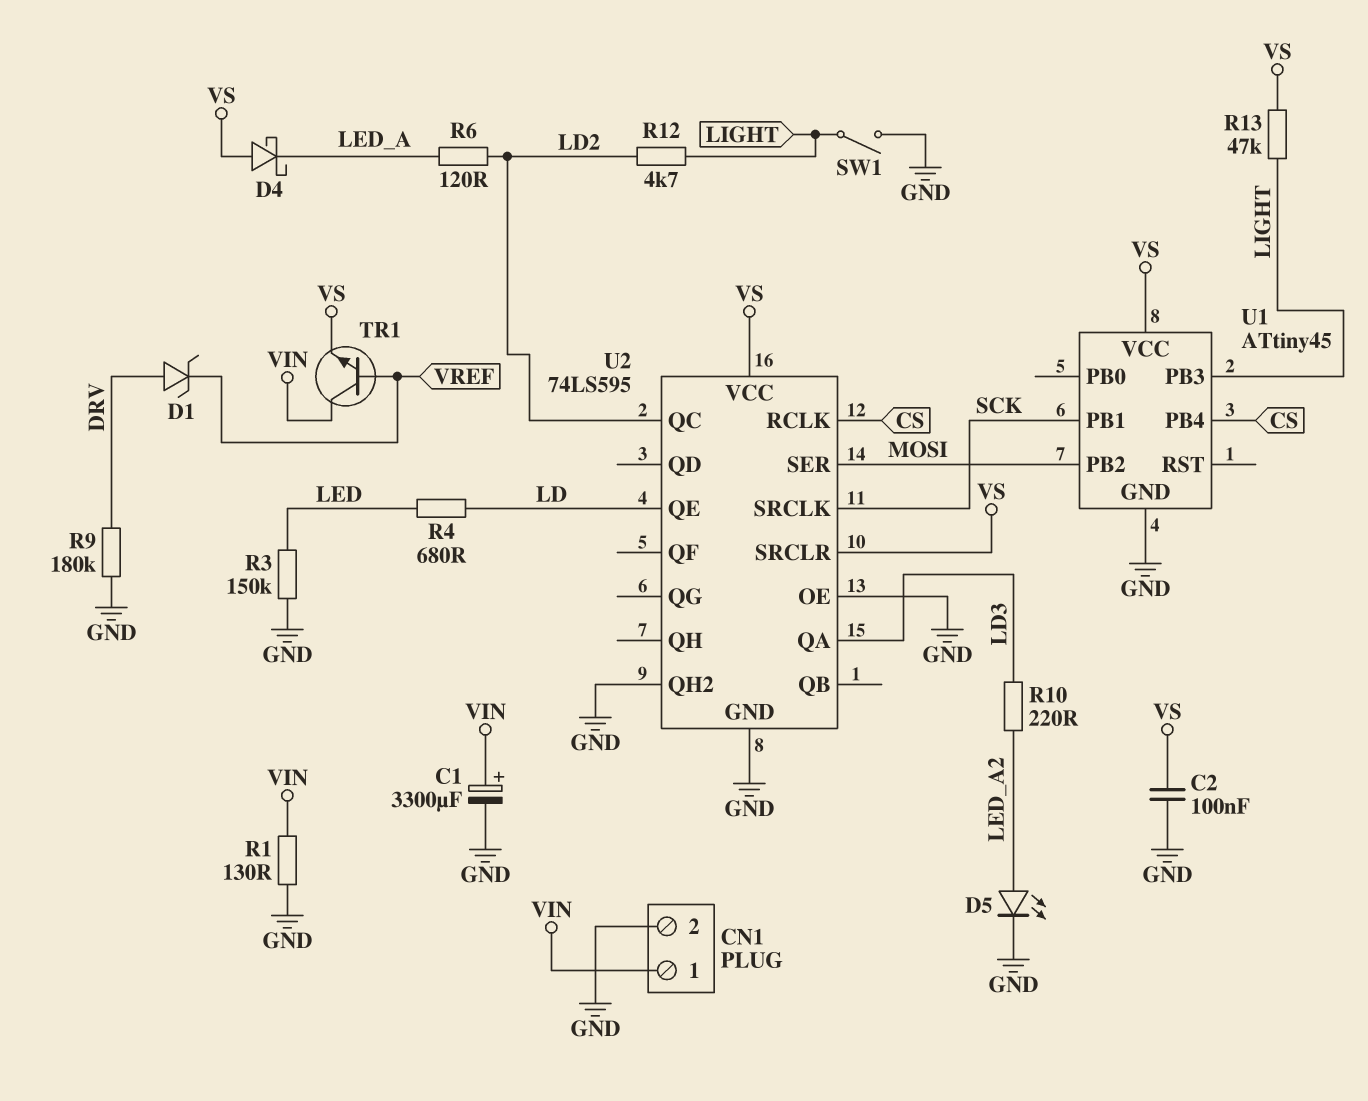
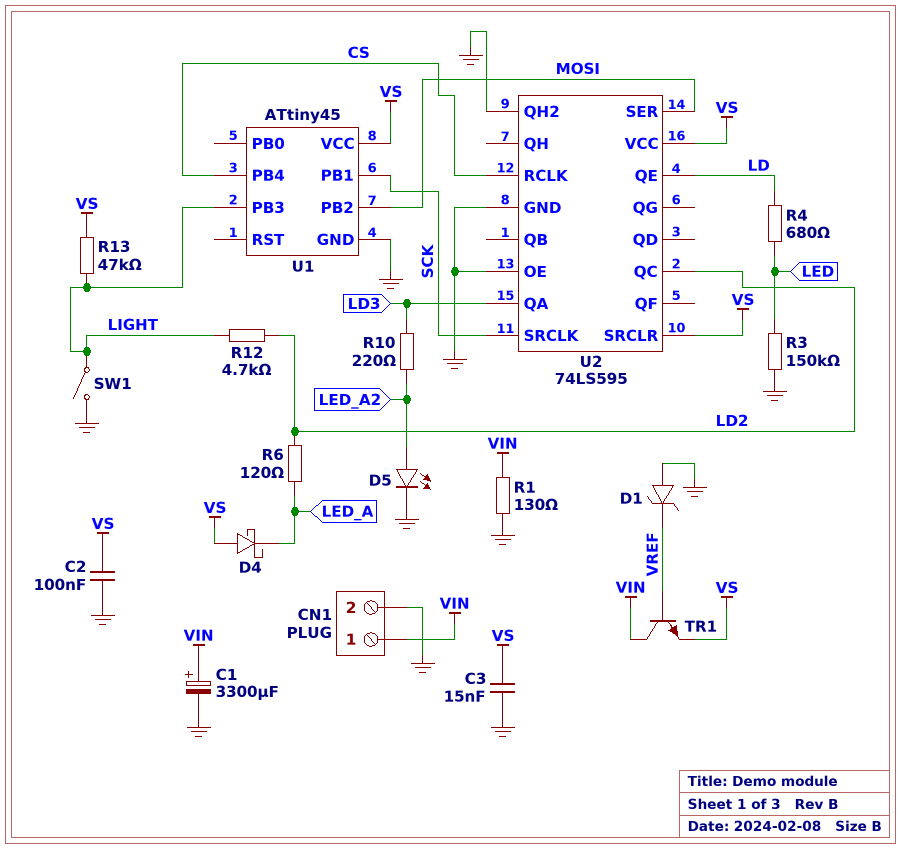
C3: none -> 15nF (GND, VS)
D1: zener (A DRV, K VREF) -> zener (A GND, K VREF)
R9: 180k (DRV, GND) -> none

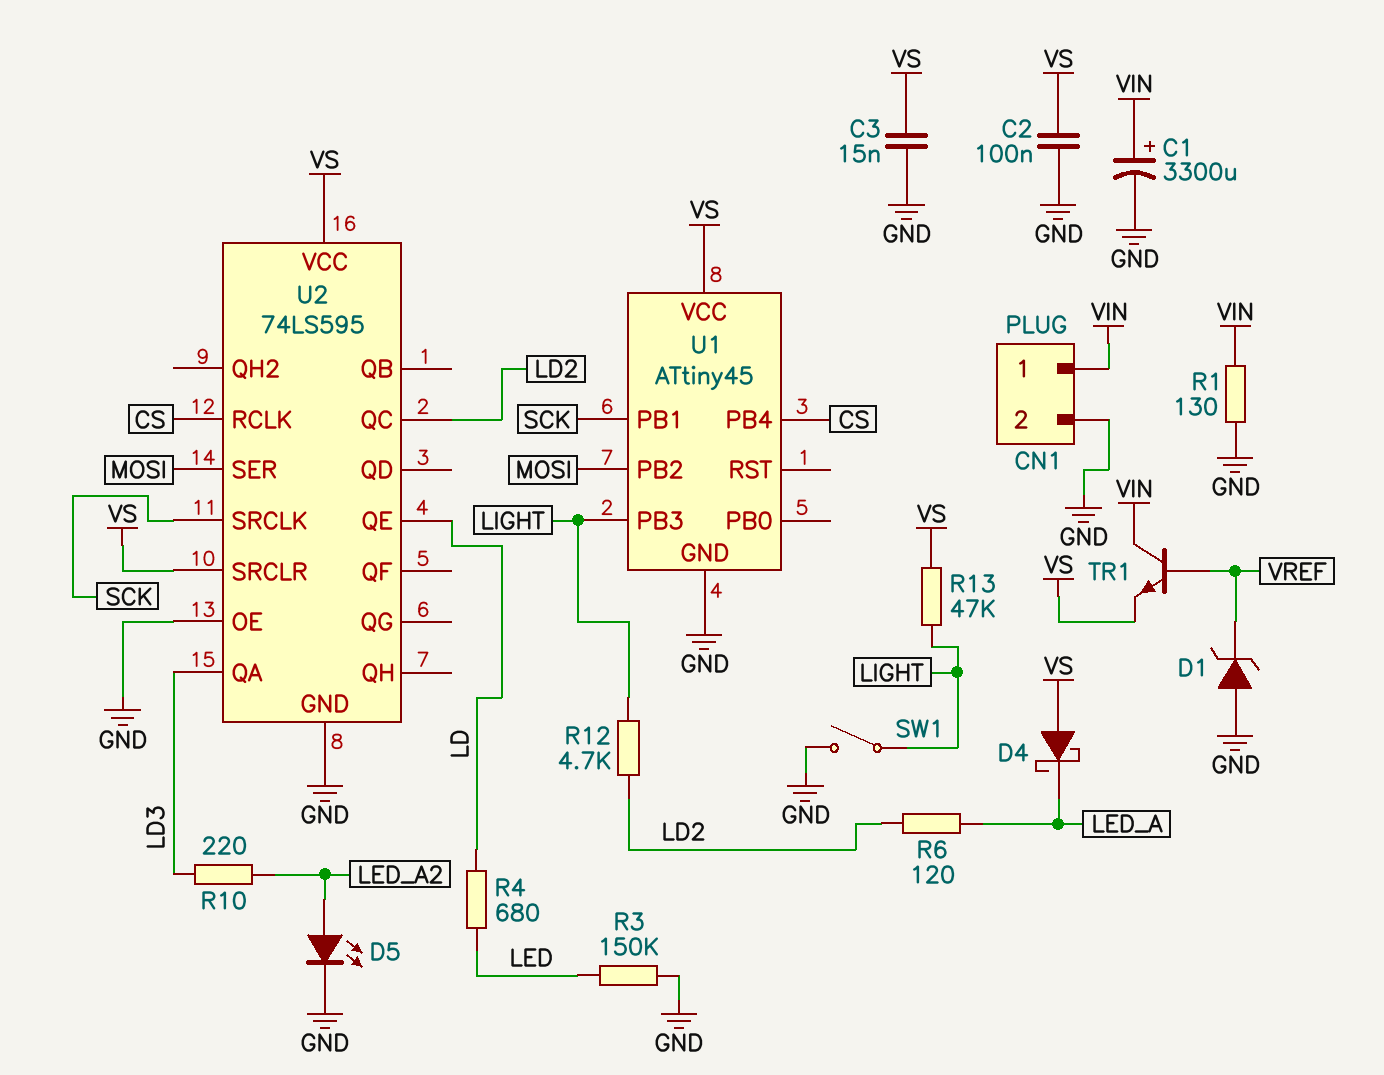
U2 pin QH2: GND -> none

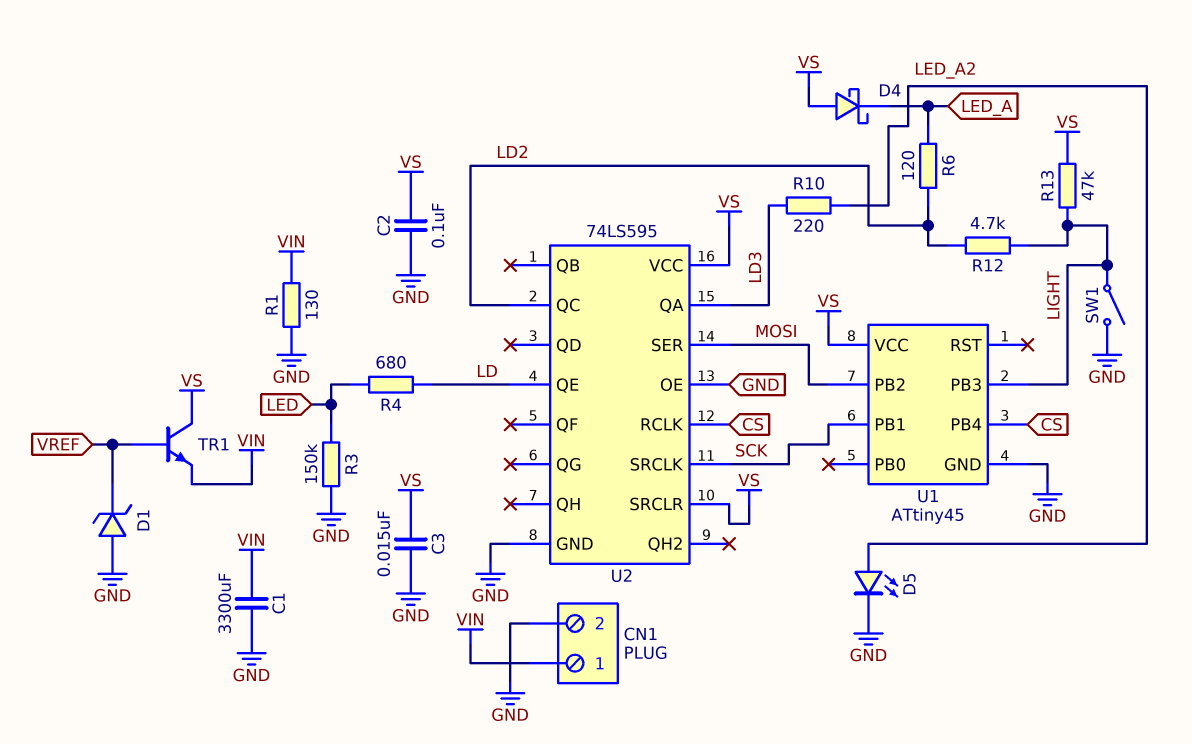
C1: 3300uF (plus VIN, minus GND) -> 3300uF (GND, VIN)
TR1: NPN (B VREF, C VIN, E VS) -> NPN (B VREF, C VS, E VIN)

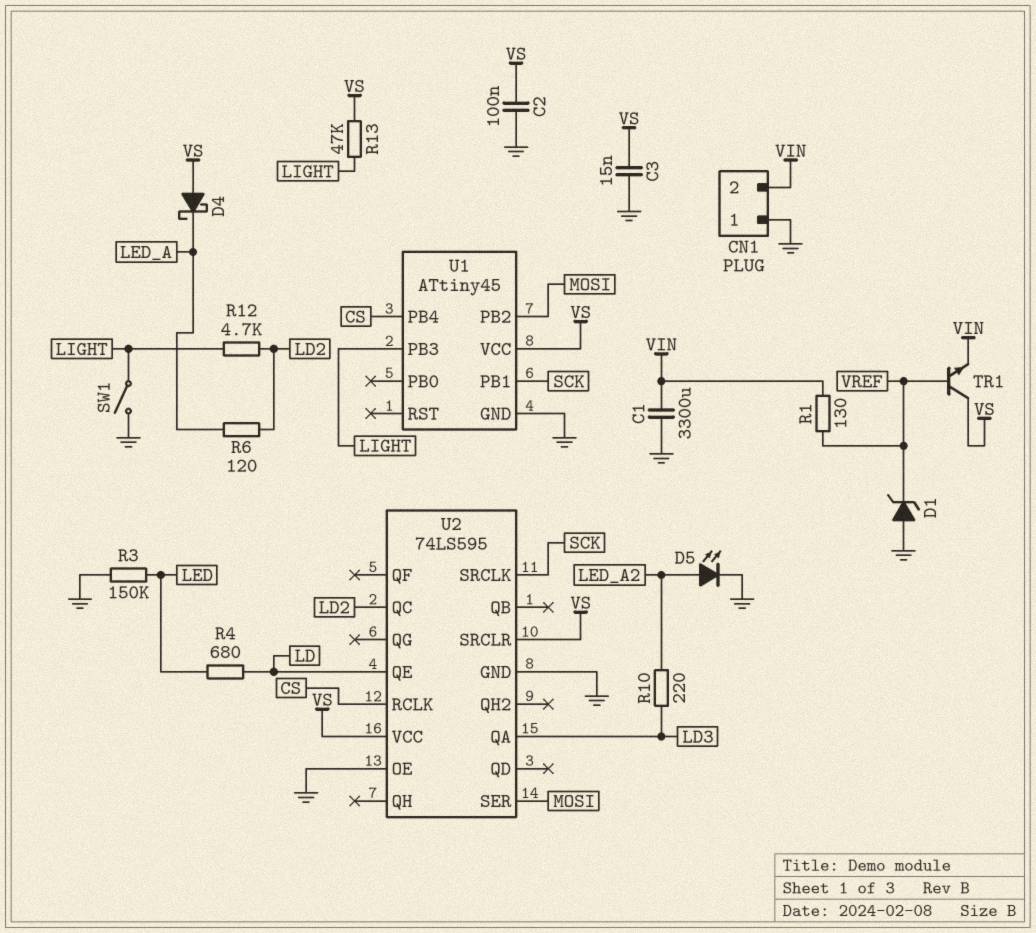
CN1 pin 1: VIN -> GND
CN1 pin 2: GND -> VIN
R1: 130 (GND, VIN) -> 130 (VIN, VREF)

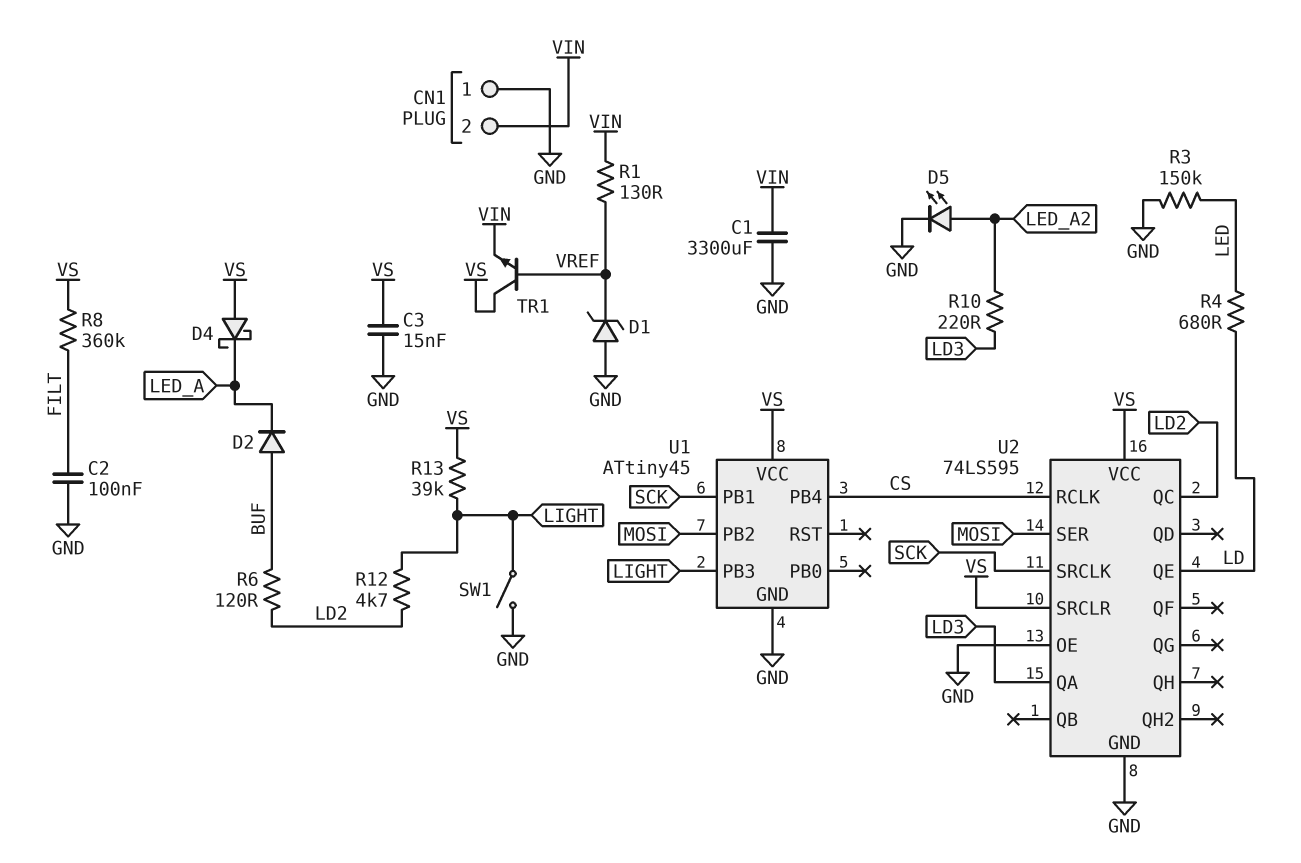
C2: 100nF (GND, VS) -> 100nF (FILT, GND)
D2: none -> diode (A BUF, K LED_A)
R6: 120 (LD2, LED_A) -> 120 (BUF, LD2)
R8: none -> 360k (FILT, VS)
R13: 47k (LIGHT, VS) -> 39k (LIGHT, VS)

